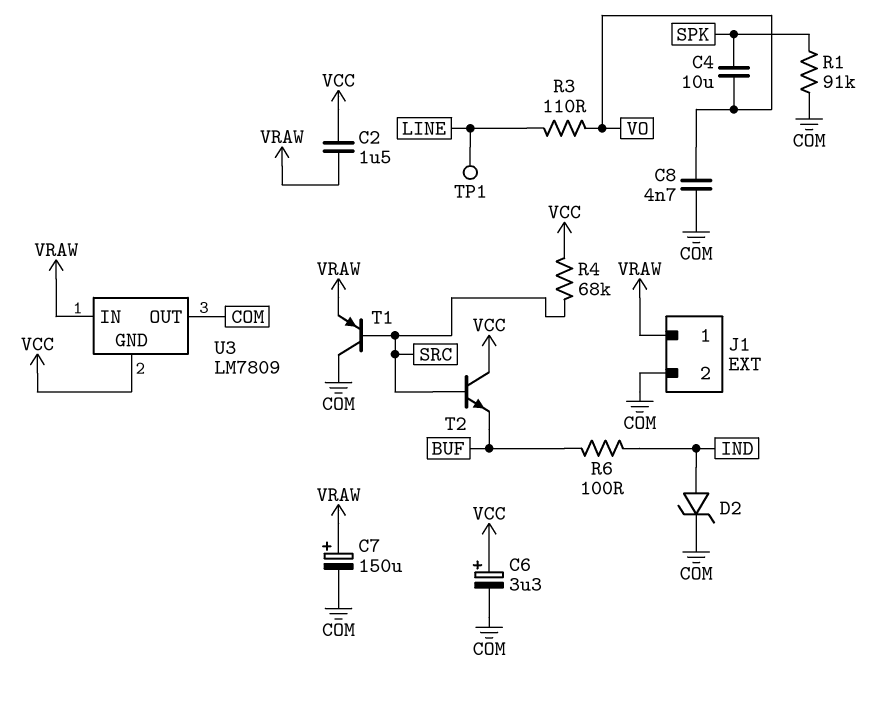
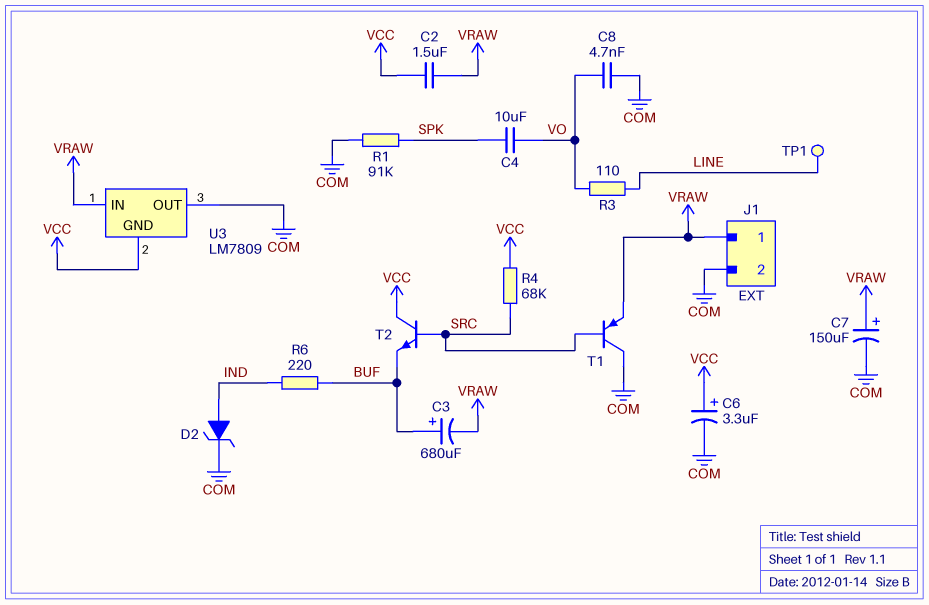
C3: none -> 680uF (plus BUF, minus VRAW)
R6: 100 (BUF, IND) -> 220 (BUF, IND)

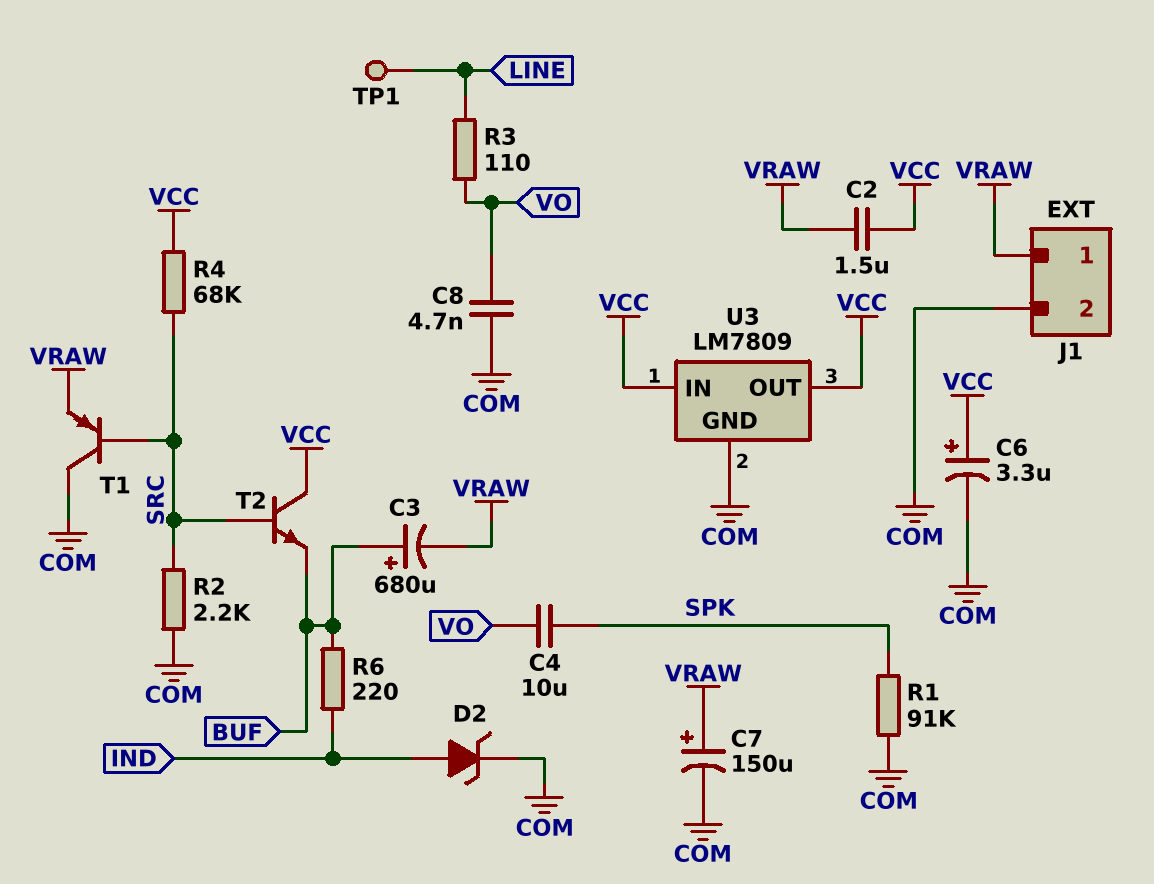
R2: none -> 2.2k (COM, SRC)
U3 pin GND: VCC -> COM
U3 pin IN: VRAW -> VCC
U3 pin OUT: COM -> VCC

